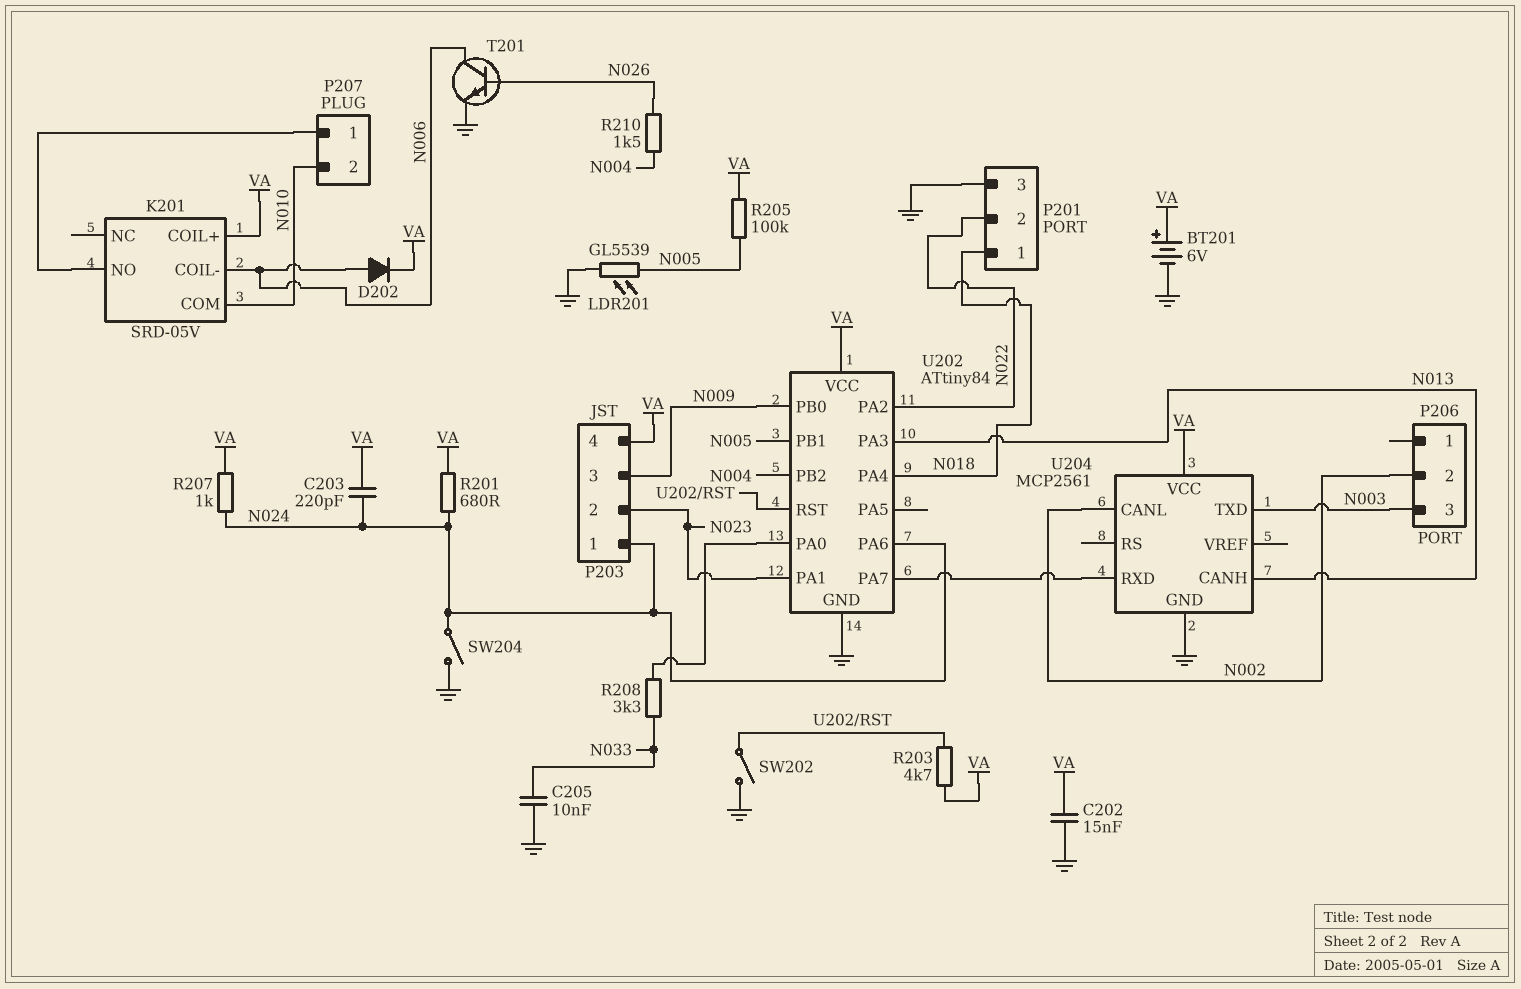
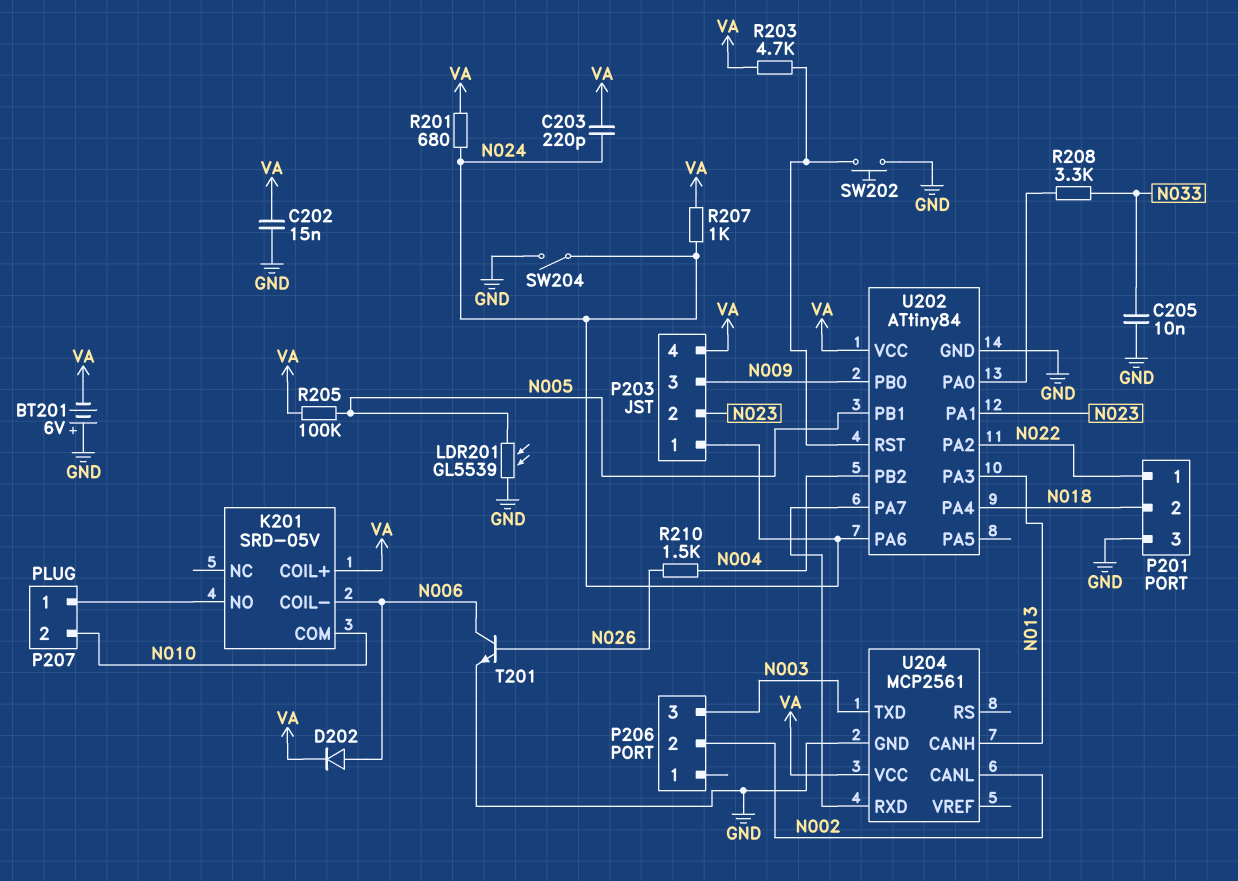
BT201: 6V (plus VA, minus GND) -> 6V (plus GND, minus VA)
P201 pin 1: N018 -> N022
P201 pin 2: N022 -> N018
SW202: switch (GND, U202/RST) -> button (GND, U202/RST)

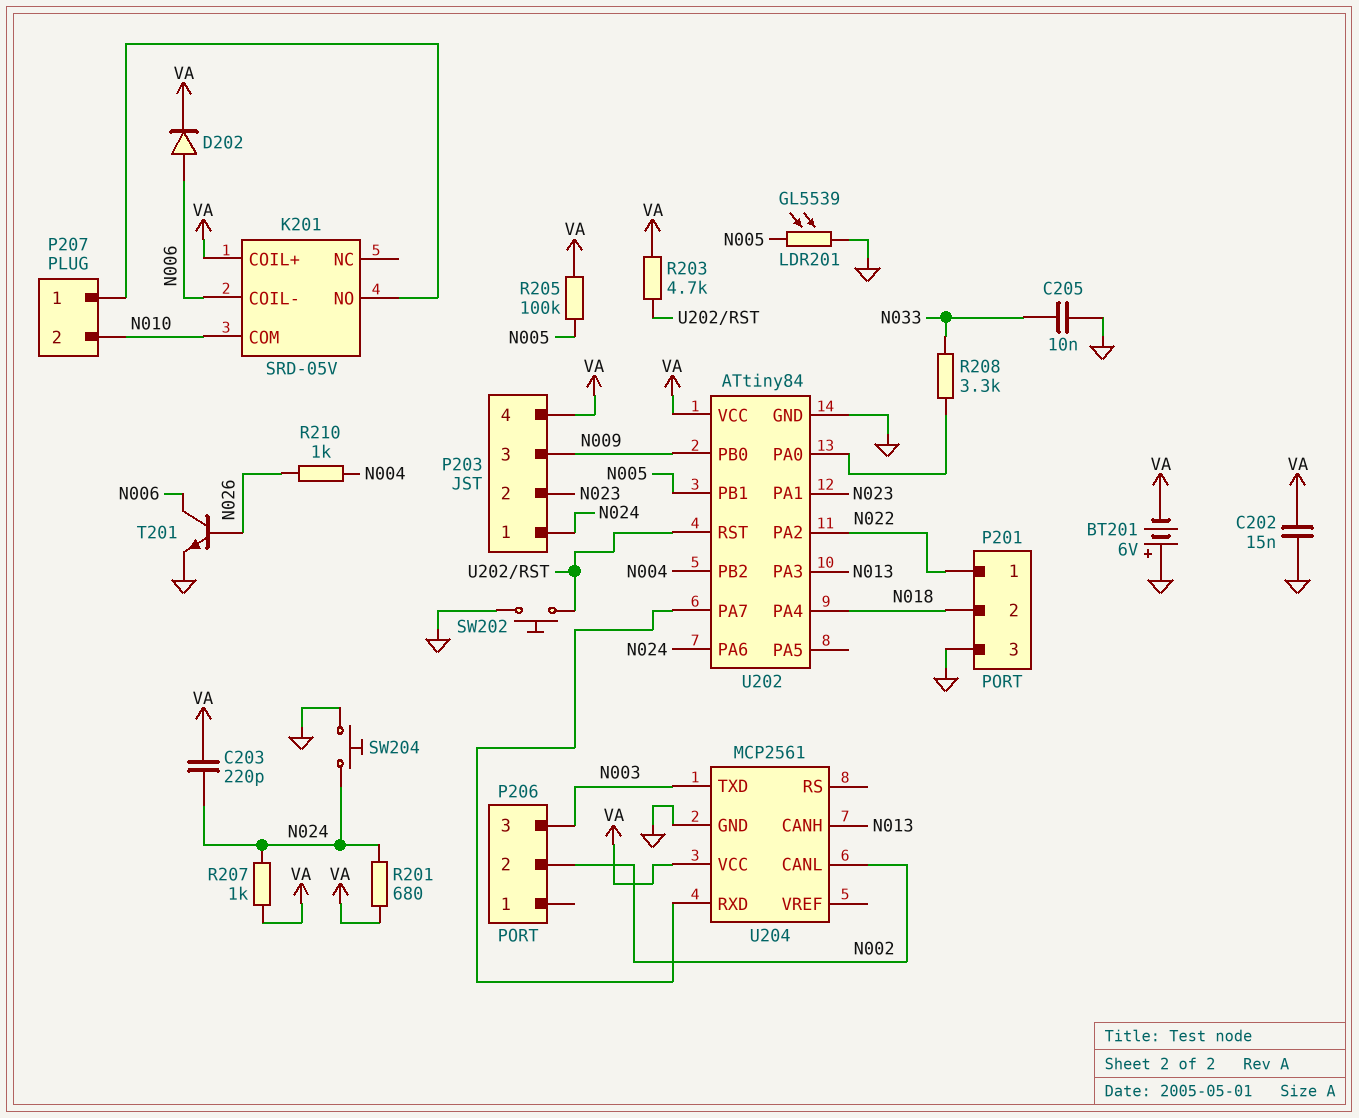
R210: 1.5k (N004, N026) -> 1k (N004, N026)
SW204: switch (GND, N024) -> button (GND, N024)

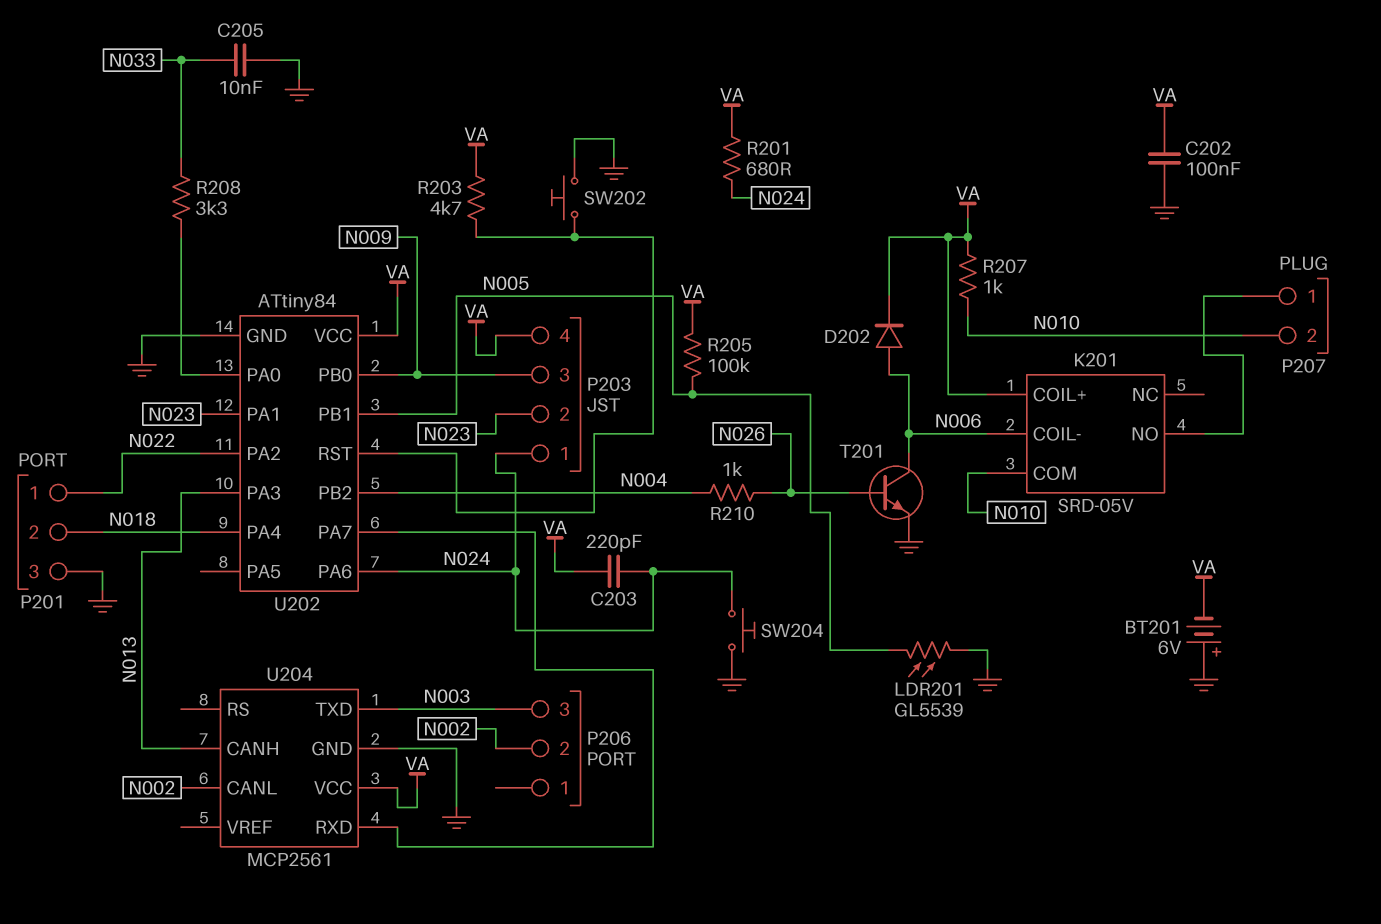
C202: 15nF (GND, VA) -> 100nF (GND, VA)
R207: 1k (N024, VA) -> 1k (N010, VA)

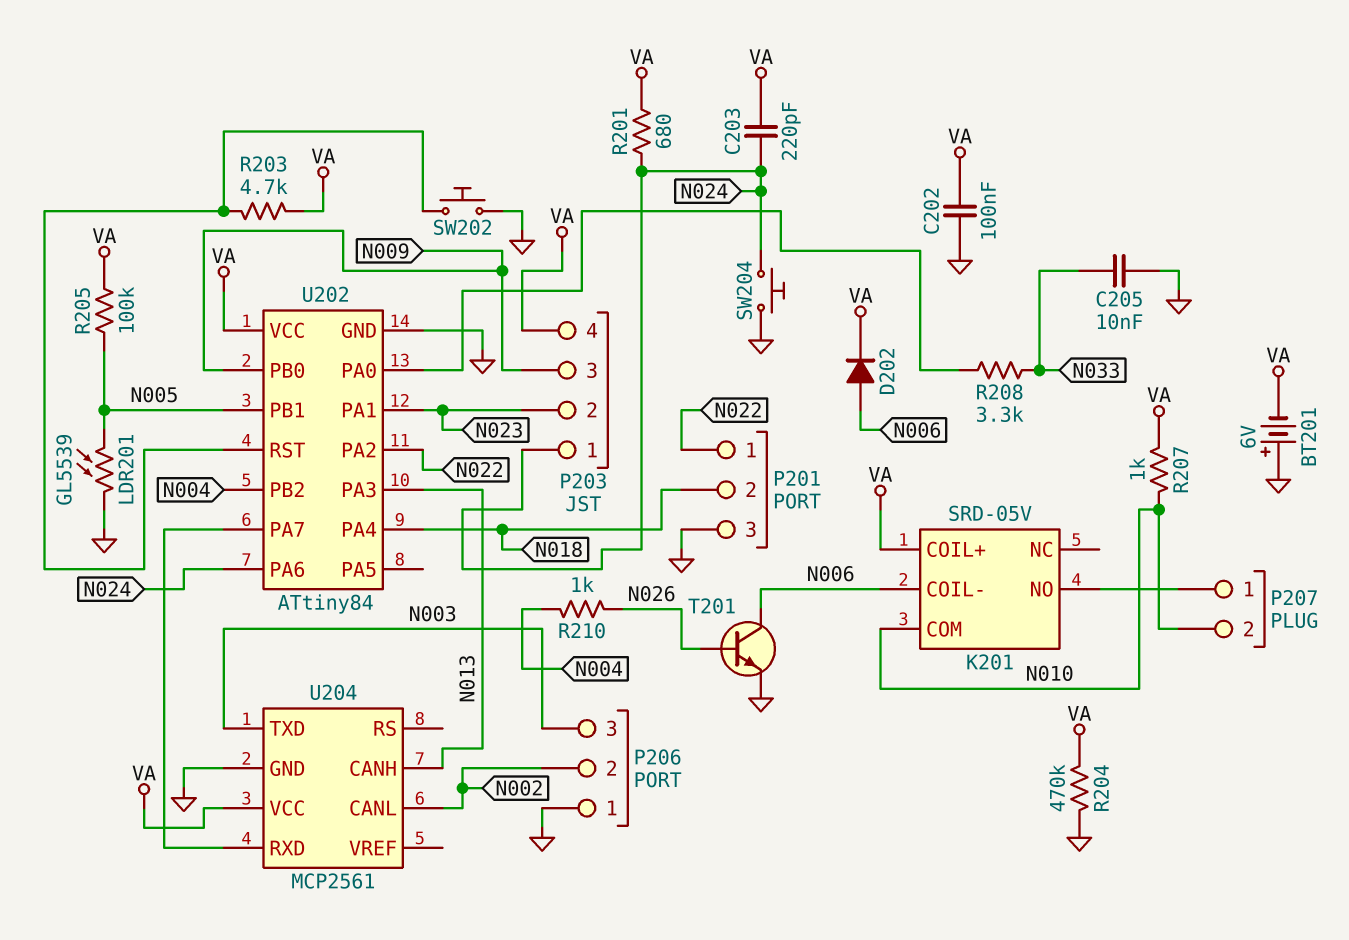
P206 pin 1: none -> GND
R204: none -> 470k (GND, VA)

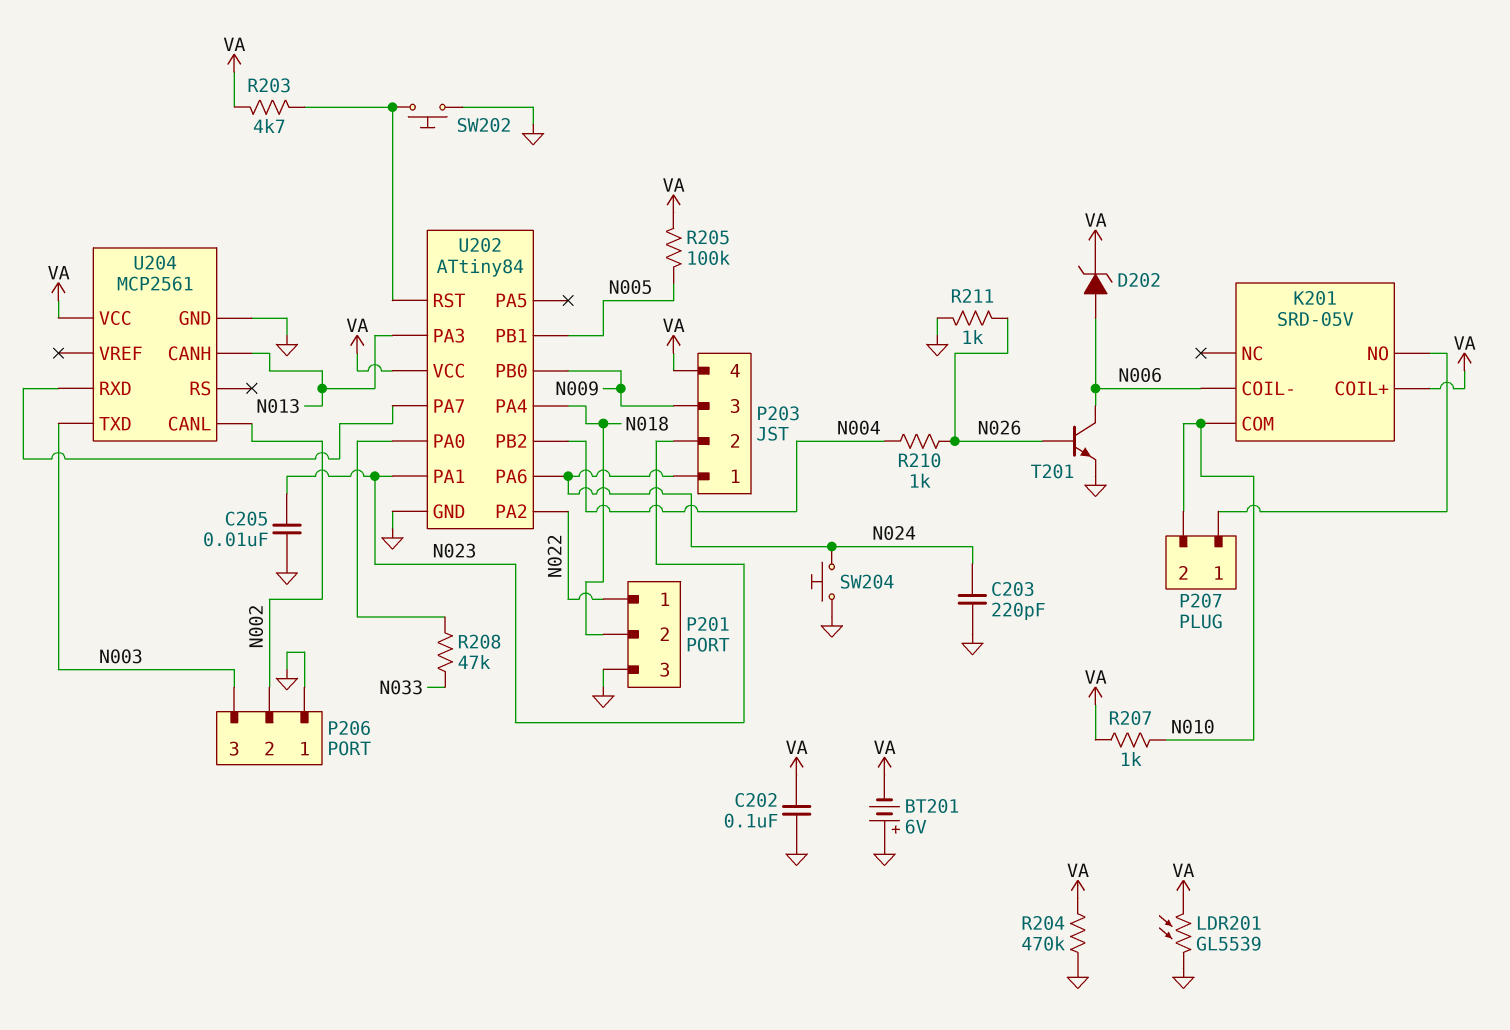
C203: 220pF (N024, VA) -> 220pF (GND, N024)
C205: 10nF (GND, N033) -> 10nF (GND, N023)
D202: diode (A N006, K VA) -> zener (A N006, K VA)
LDR201: GL5539 (GND, N005) -> GL5539 (GND, VA)
R201: 680 (N024, VA) -> none
R208: 3.3k (N033, U202/PA0) -> 47k (N033, U202/PA0)
R211: none -> 1k (GND, N026)

